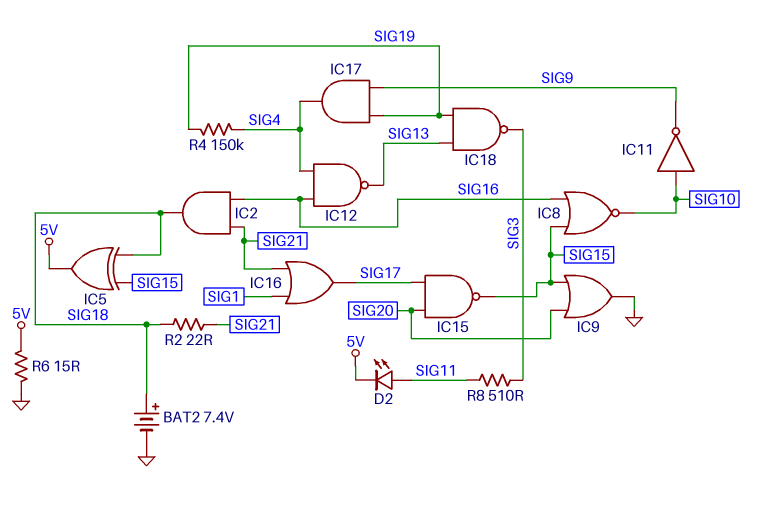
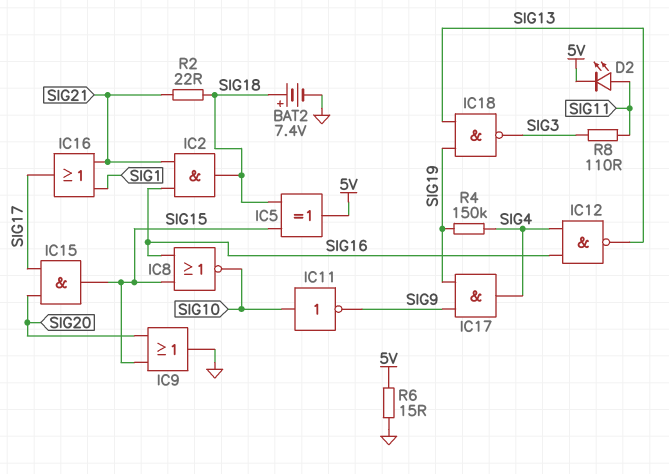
IC15: NAND (in SIG17, in SIG20, out SIG15) -> AND (in SIG17, in SIG20, out SIG15)
R8: 510 (SIG3, SIG11) -> 110 (SIG3, SIG11)

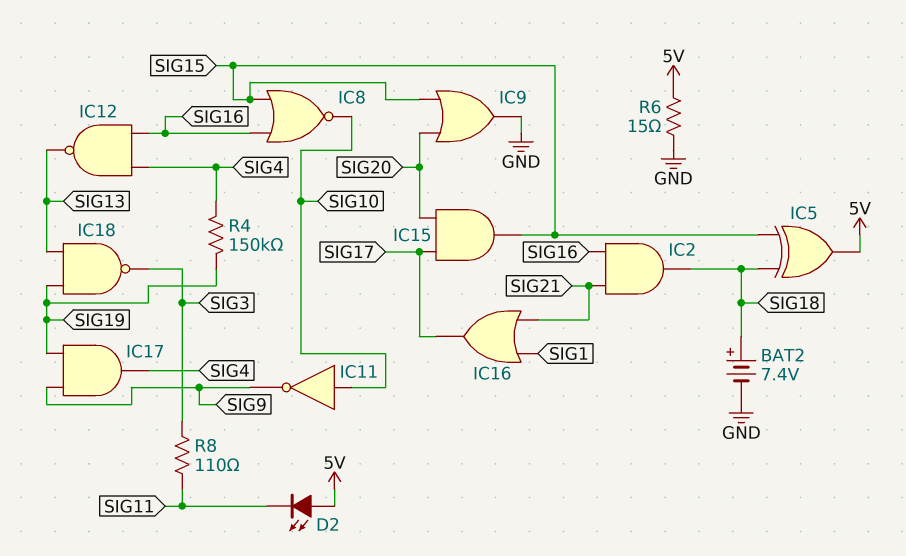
D2: LED (A SIG11, K 5V) -> LED (A 5V, K SIG11)
R2: 22 (SIG18, SIG21) -> none

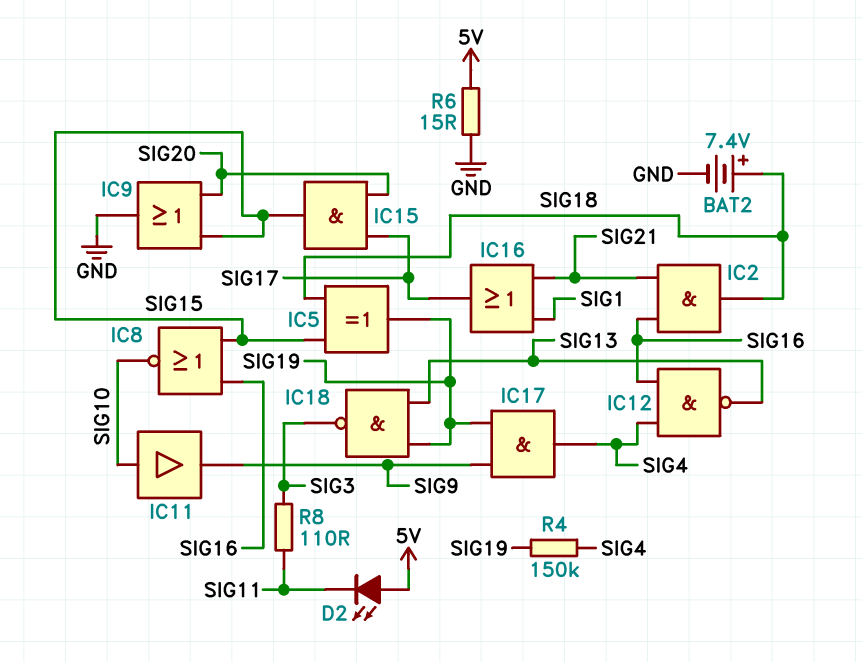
IC5: XOR (in SIG15, in SIG18, out 5V) -> XOR (in SIG15, in SIG18, out SIG19)
IC11: NOT (in SIG10, out SIG9) -> buffer (in SIG10, out SIG9)

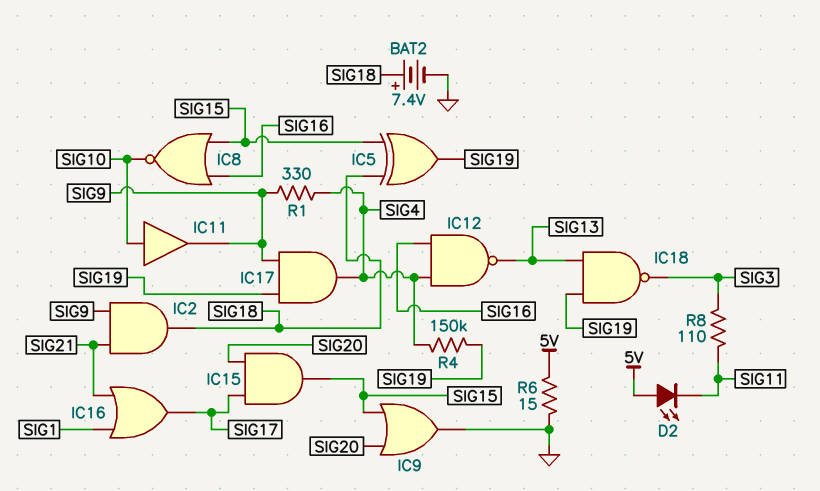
IC2: AND (in SIG16, in SIG21, out SIG18) -> AND (in SIG9, in SIG21, out SIG18)
R1: none -> 330 (SIG4, SIG9)

